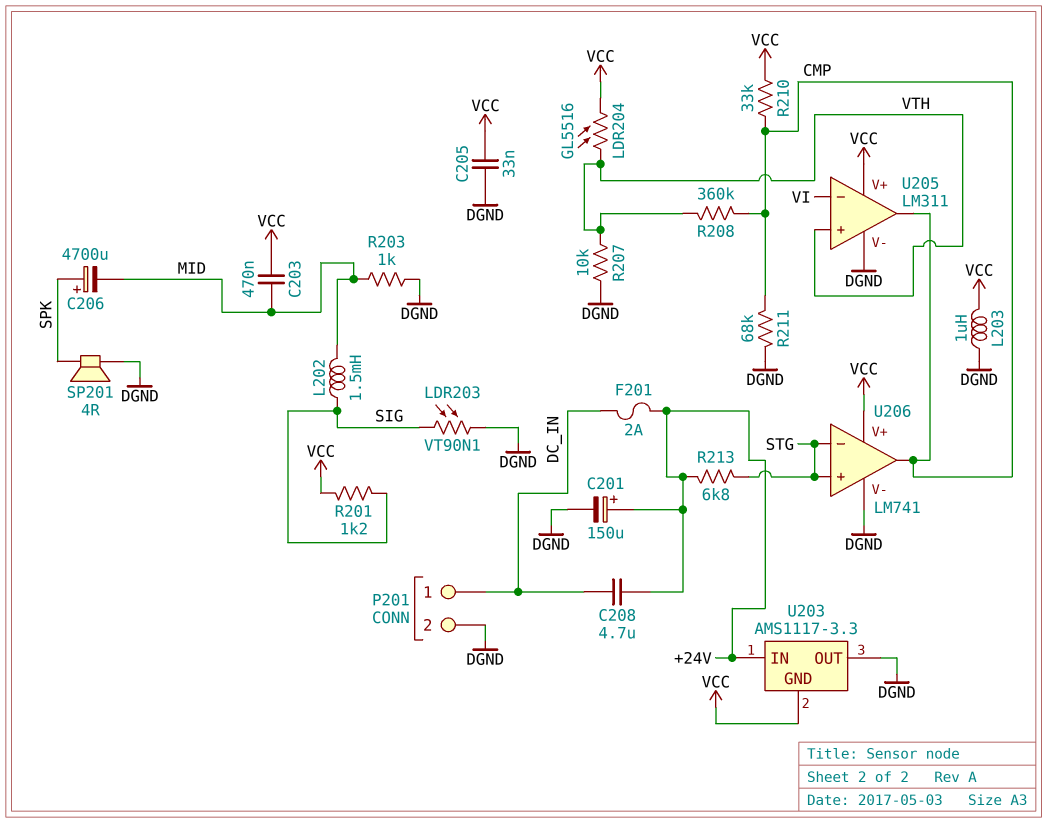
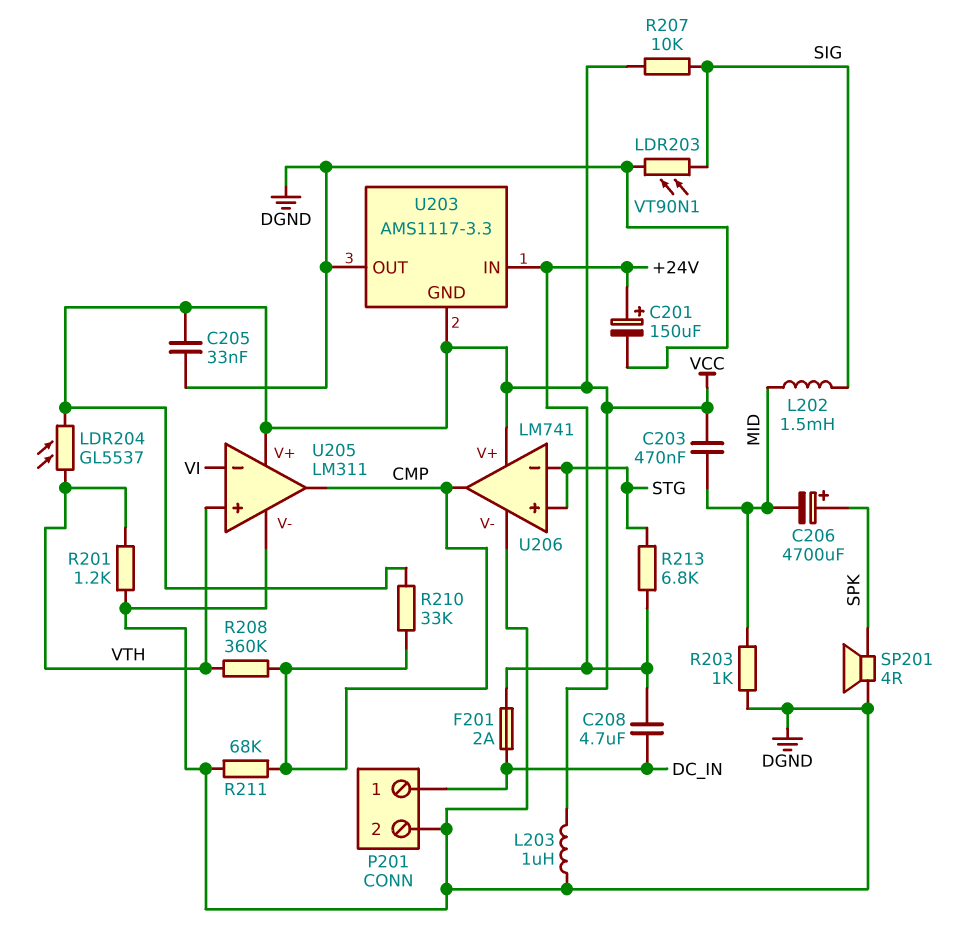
LDR204: GL5516 (VCC, VTH) -> GL5537 (VCC, VTH)
R201: 1.2k (SIG, VCC) -> 1.2k (DGND, VTH)
R207: 10k (DGND, VTH) -> 10k (SIG, VCC)

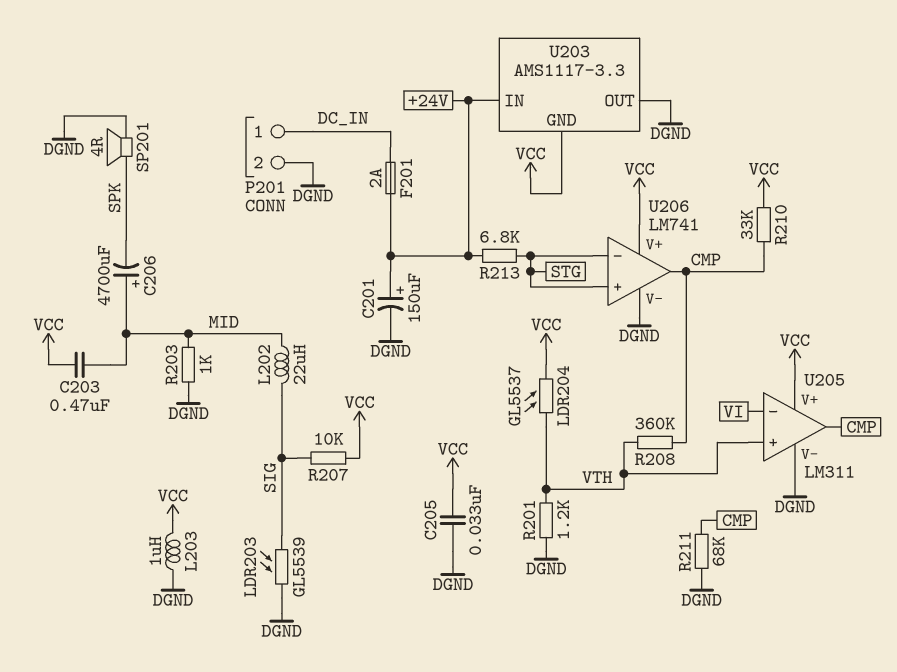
C206: 4700uF (plus SPK, minus MID) -> 4700uF (plus MID, minus SPK)
C208: 4.7uF (+24V, DC_IN) -> none
L202: 1.5mH (MID, SIG) -> 22uH (MID, SIG)
LDR203: VT90N1 (DGND, SIG) -> GL5539 (DGND, SIG)

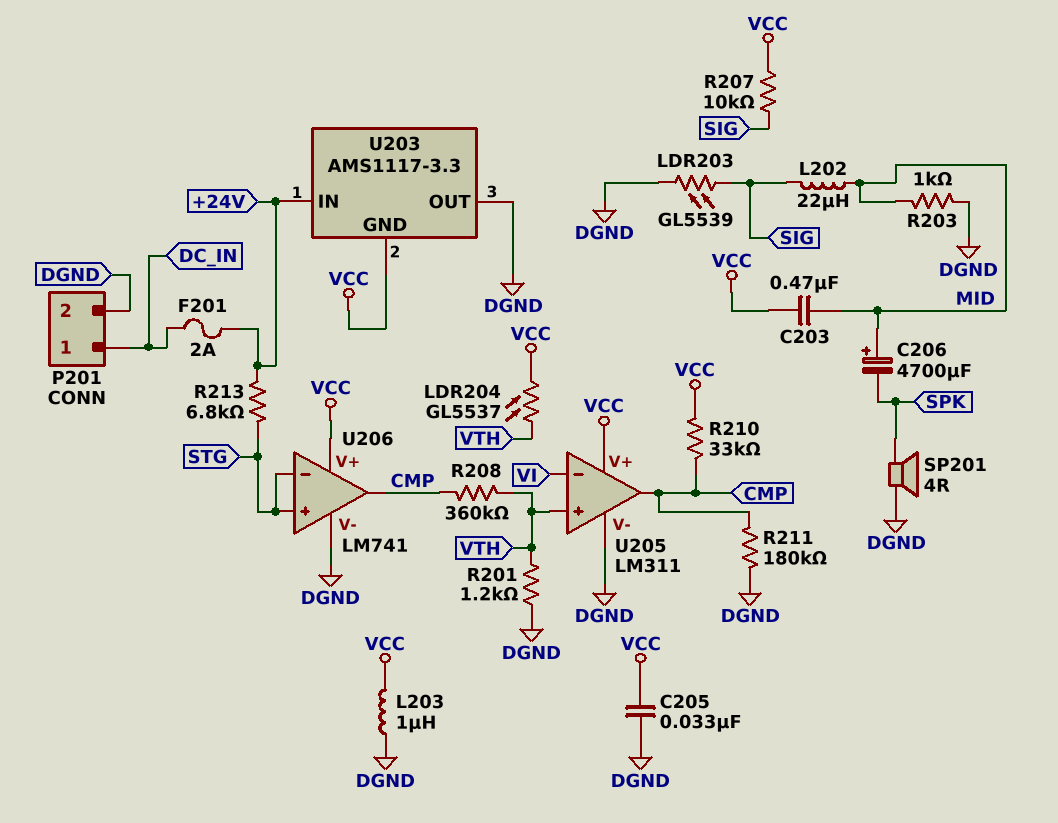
C201: 150uF (plus +24V, minus DGND) -> none
R211: 68k (CMP, DGND) -> 180k (CMP, DGND)

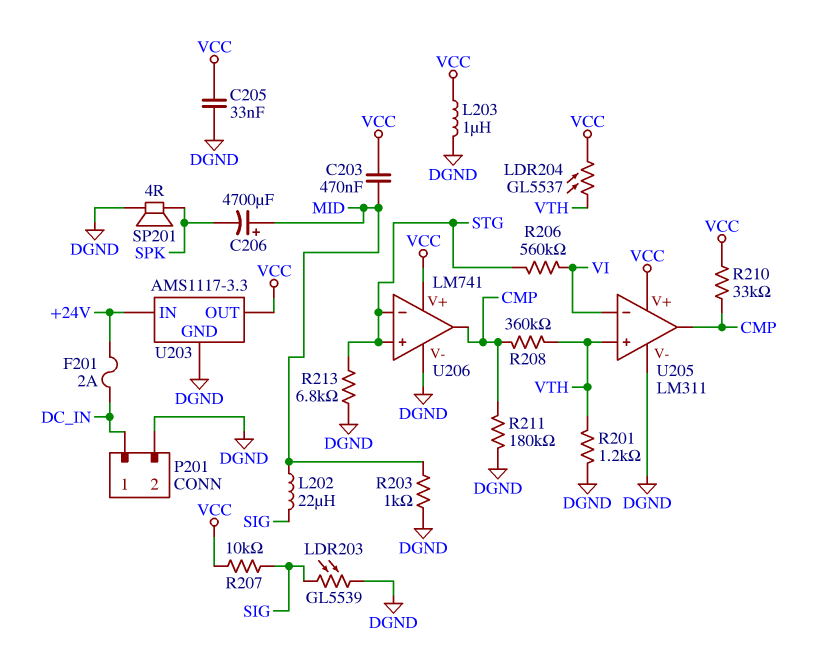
R206: none -> 560k (STG, VI)
R213: 6.8k (+24V, STG) -> 6.8k (DGND, STG)
U203 pin GND: VCC -> DGND
U203 pin OUT: DGND -> VCC

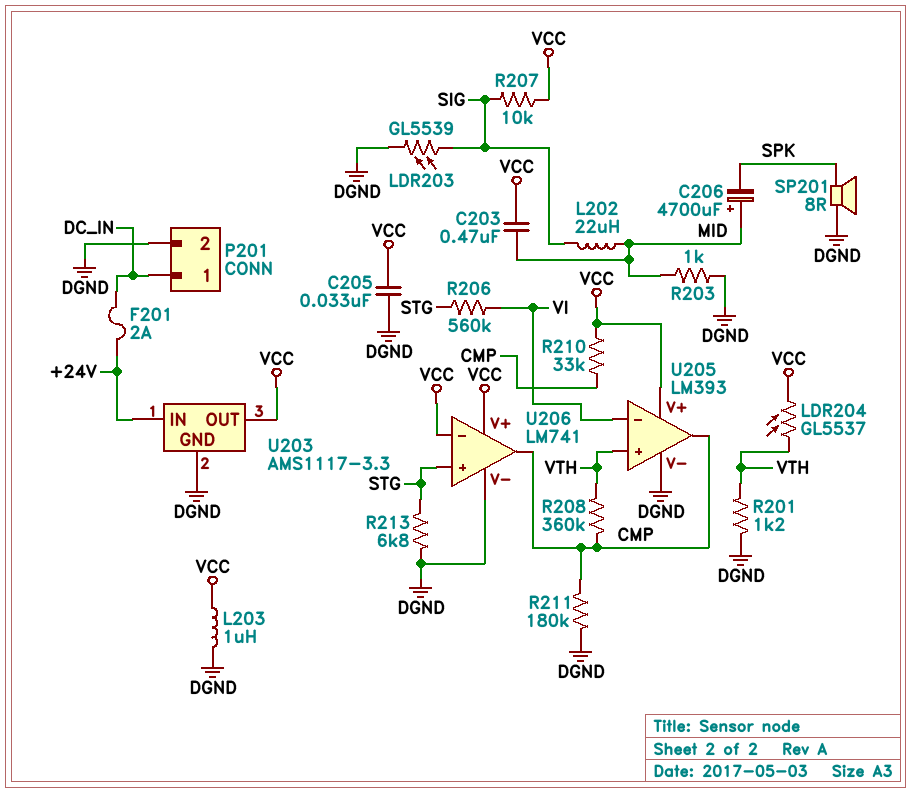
SP201: speaker 4R (DGND, SPK) -> speaker 8R (DGND, SPK)
U205: LM311 -> LM393
U206 pin in-: STG -> VCC

